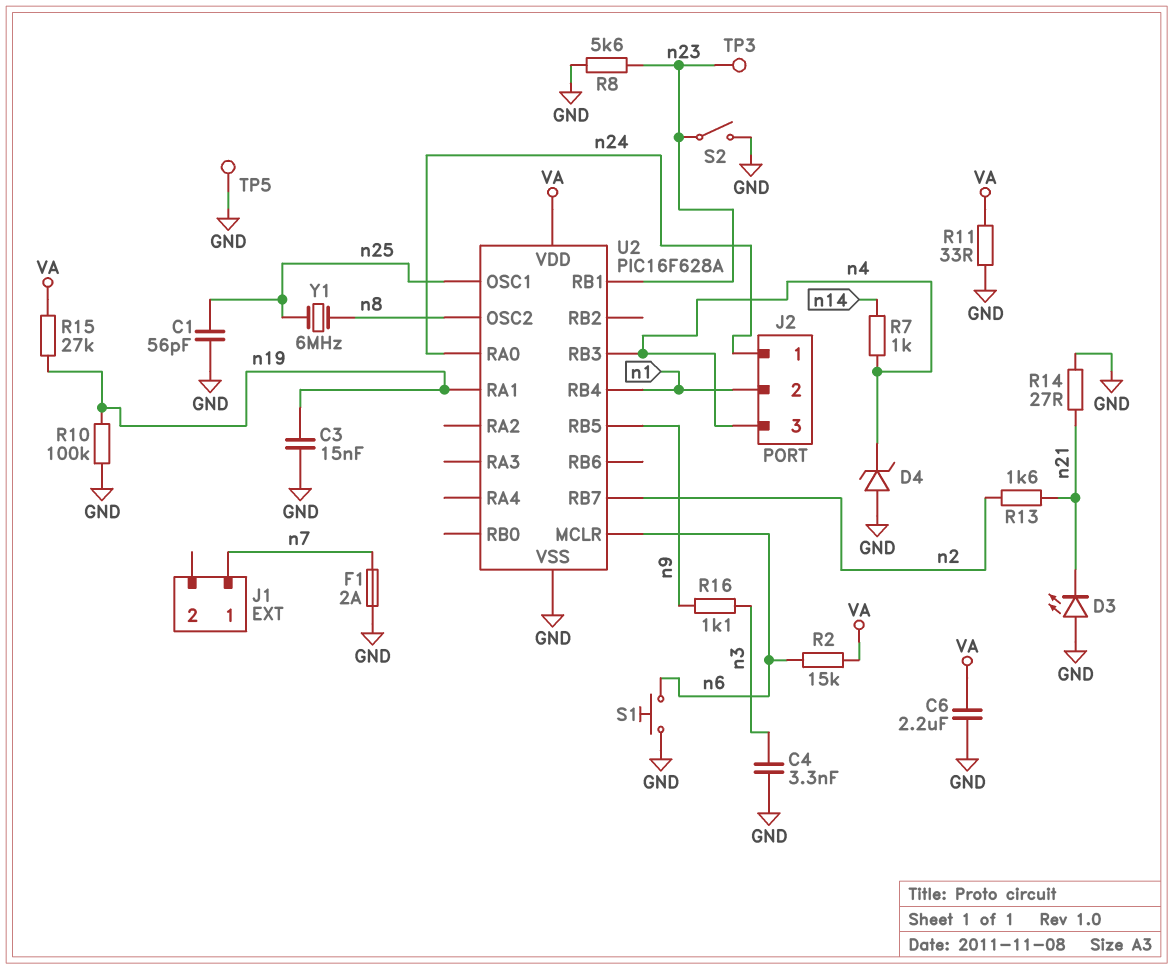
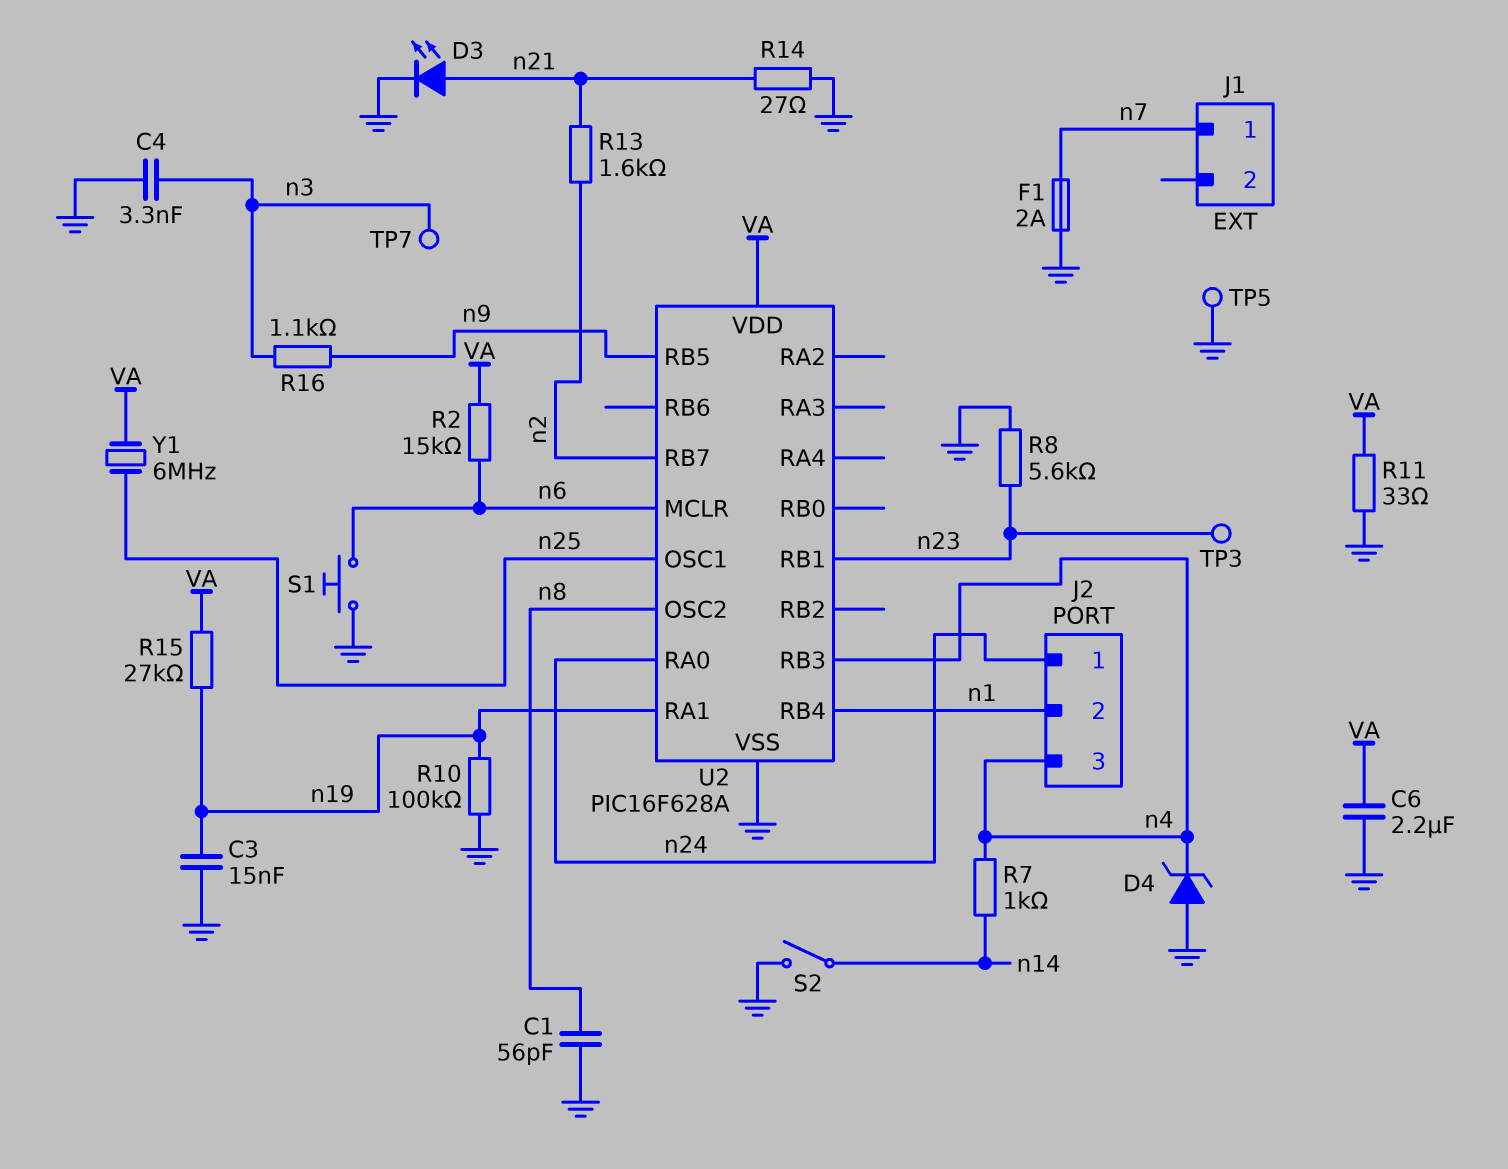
C1: 56pF (GND, n25) -> 56pF (GND, n8)
D3: LED (A GND, K n21) -> LED (A n21, K GND)
S2: switch (GND, n23) -> switch (GND, n14)
TP7: none -> test point (n3)
Y1: 6MHz (n8, n25) -> 6MHz (VA, n25)

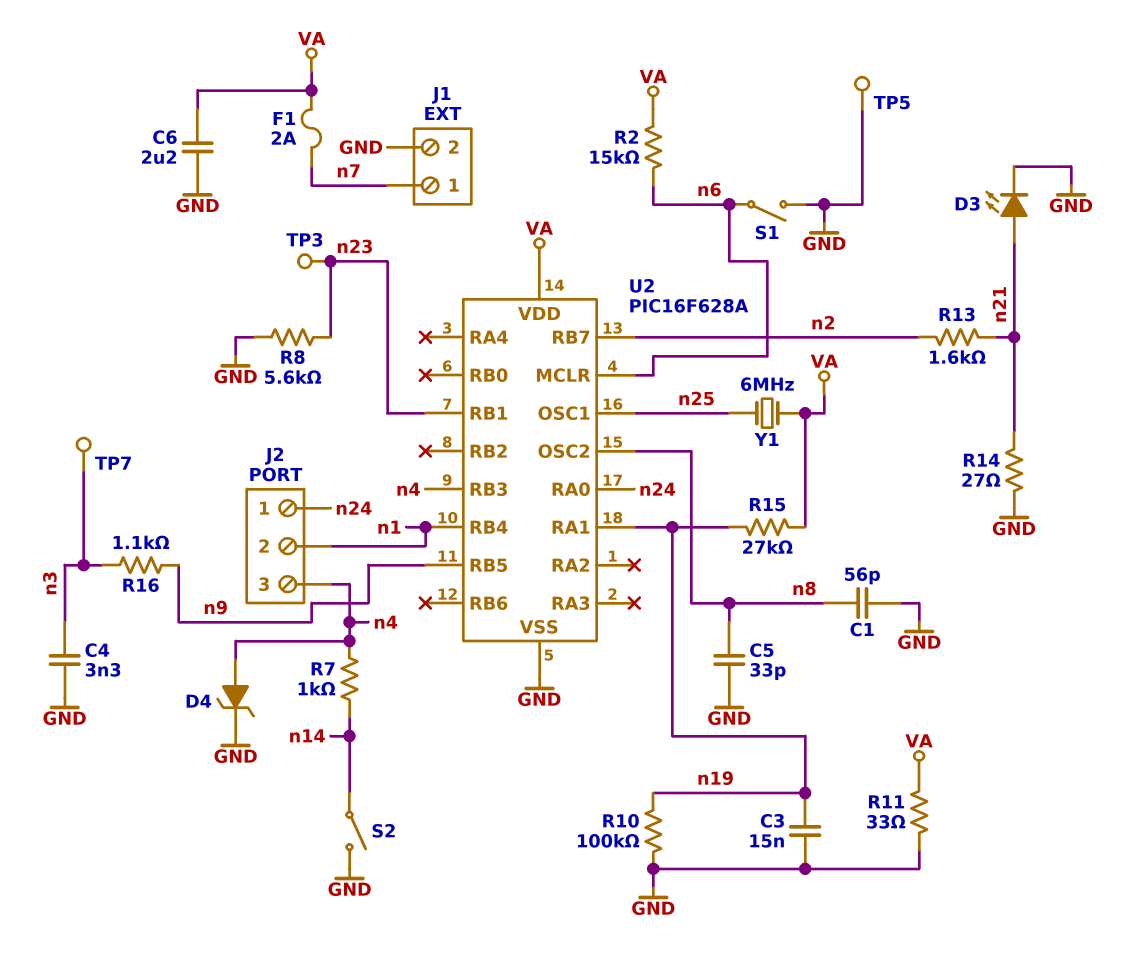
C5: none -> 33pF (GND, n8)
D4: zener (A GND, K n4) -> zener (A n4, K GND)
F1: 2A (GND, n7) -> 2A (VA, n7)
J1 pin 2: none -> GND
S1: button (GND, n6) -> switch (GND, n6)

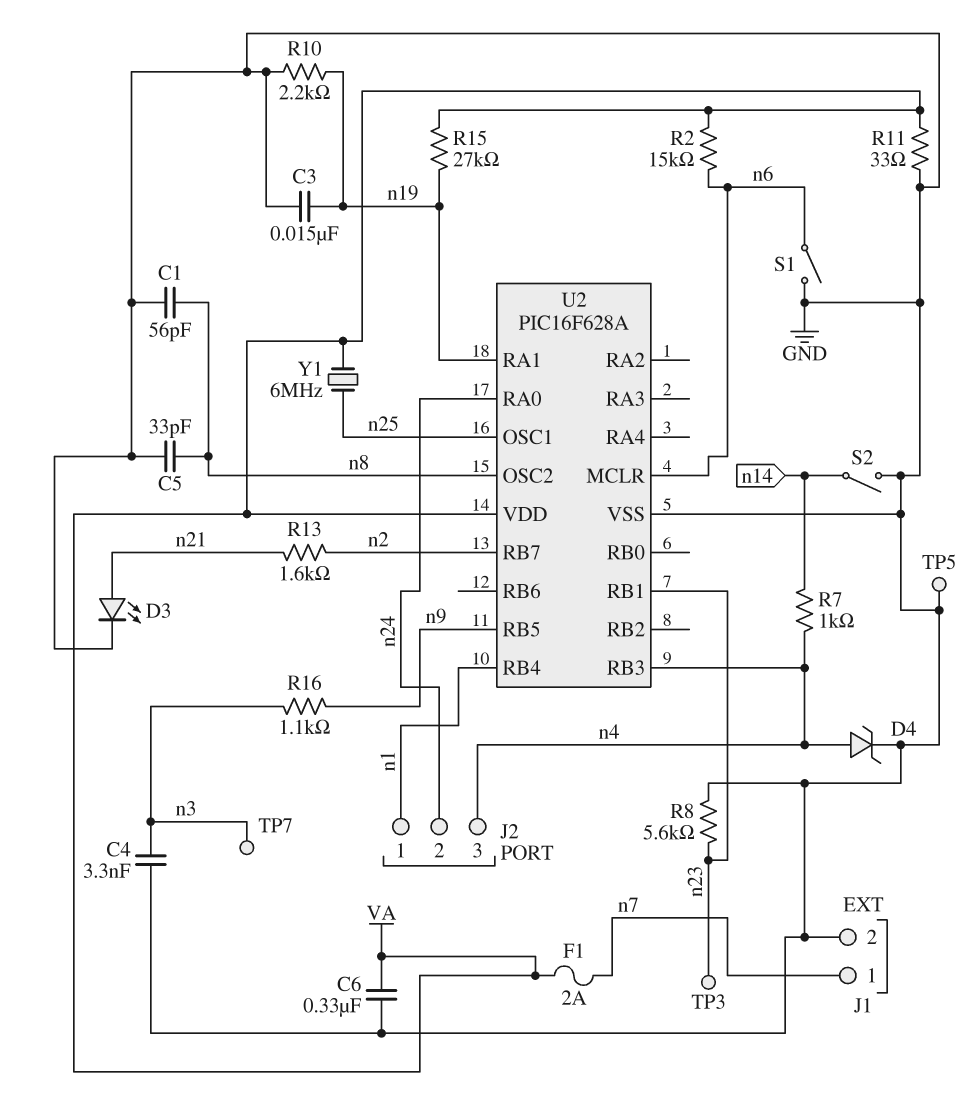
C6: 2.2uF (GND, VA) -> 330nF (GND, VA)
J2 pin 1: n24 -> n1
J2 pin 2: n1 -> n24
R10: 100k (GND, n19) -> 2.2k (GND, n19)
R14: 27 (GND, n21) -> none

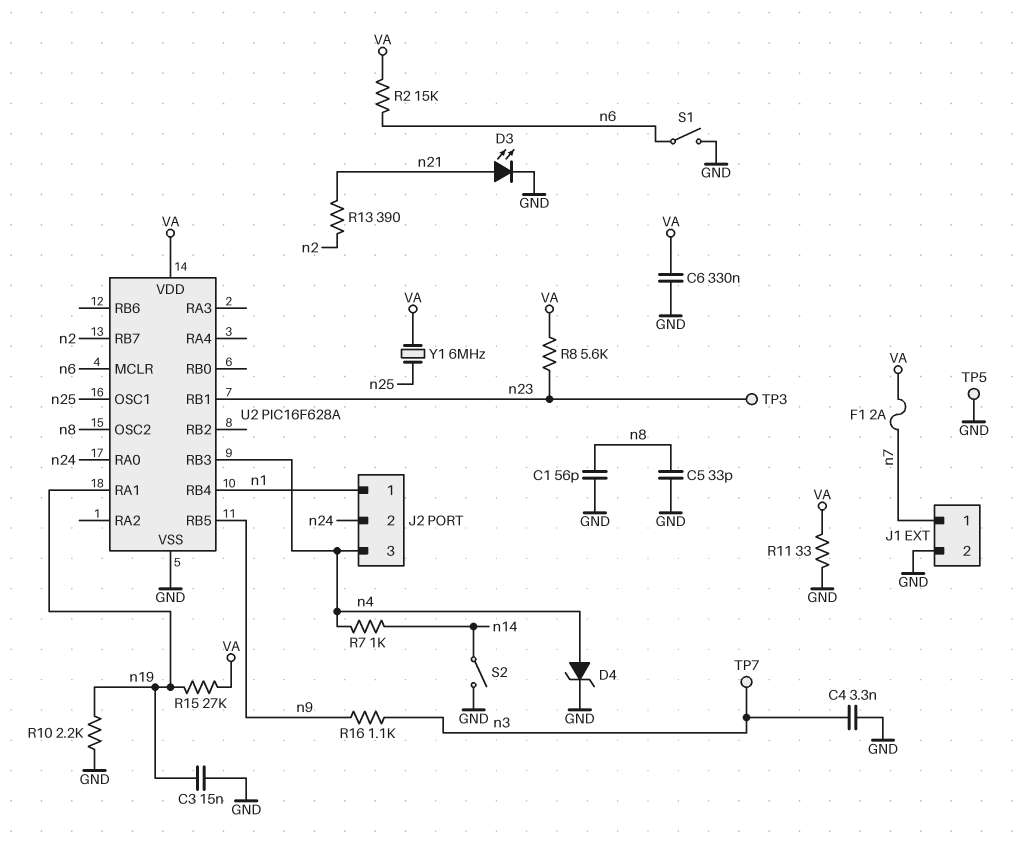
R8: 5.6k (GND, n23) -> 5.6k (VA, n23)
R13: 1.6k (n2, n21) -> 390 (n2, n21)

